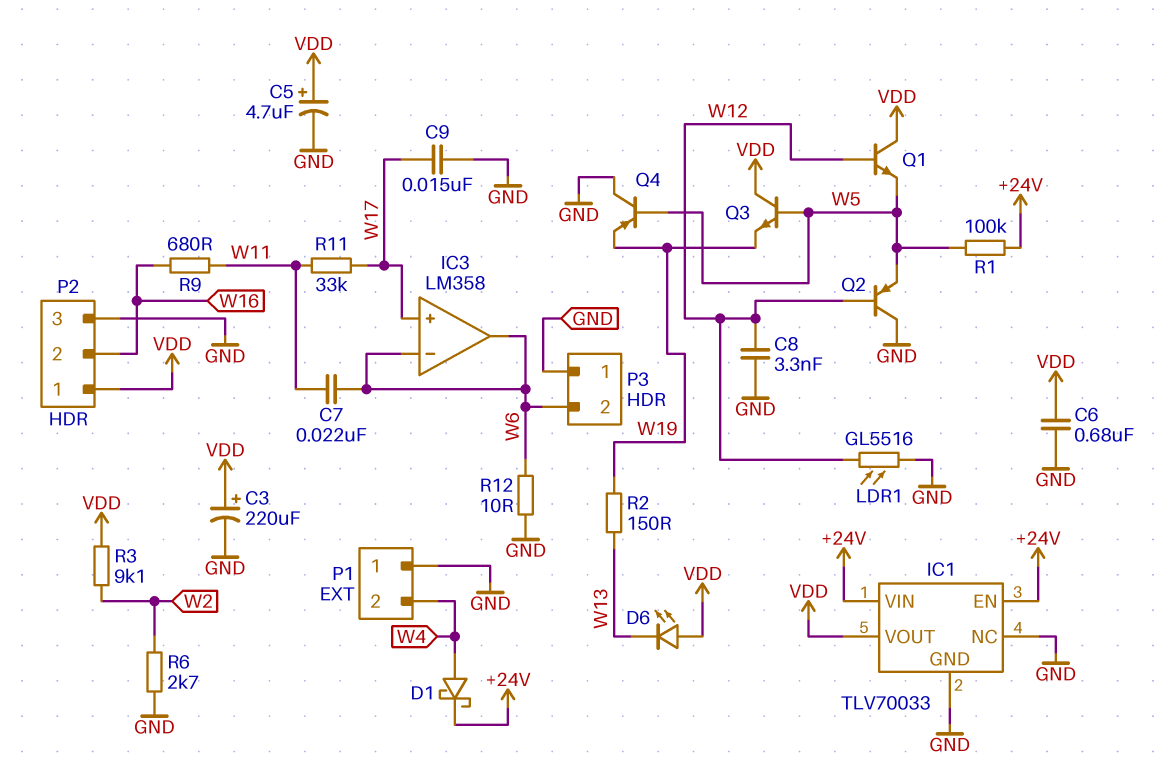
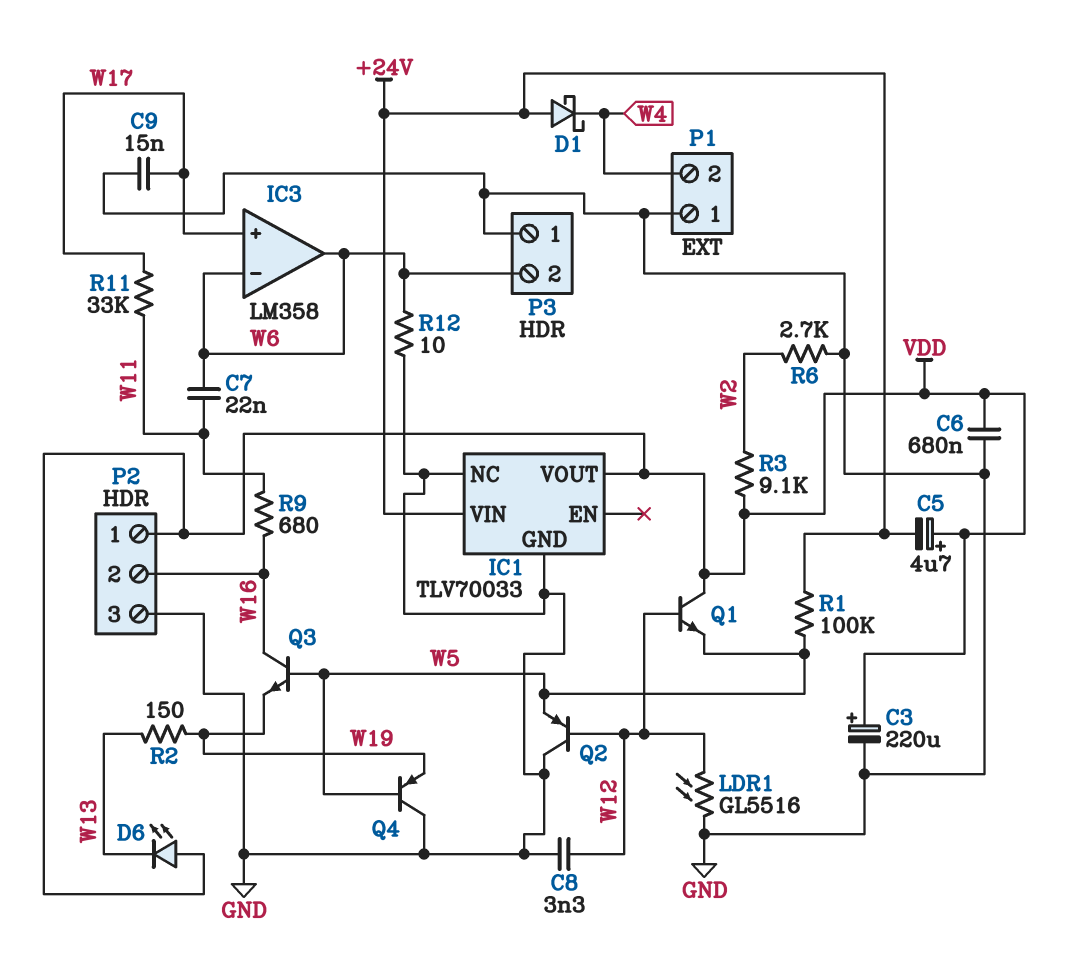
C5: 4.7uF (plus VDD, minus GND) -> 4.7uF (plus VDD, minus +24V)
D1: schottky (A W4, K +24V) -> schottky (A +24V, K W4)
IC1 pin EN: +24V -> none
Q3: NPN (B W5, C VDD, E W19) -> NPN (B W5, C W16, E W19)

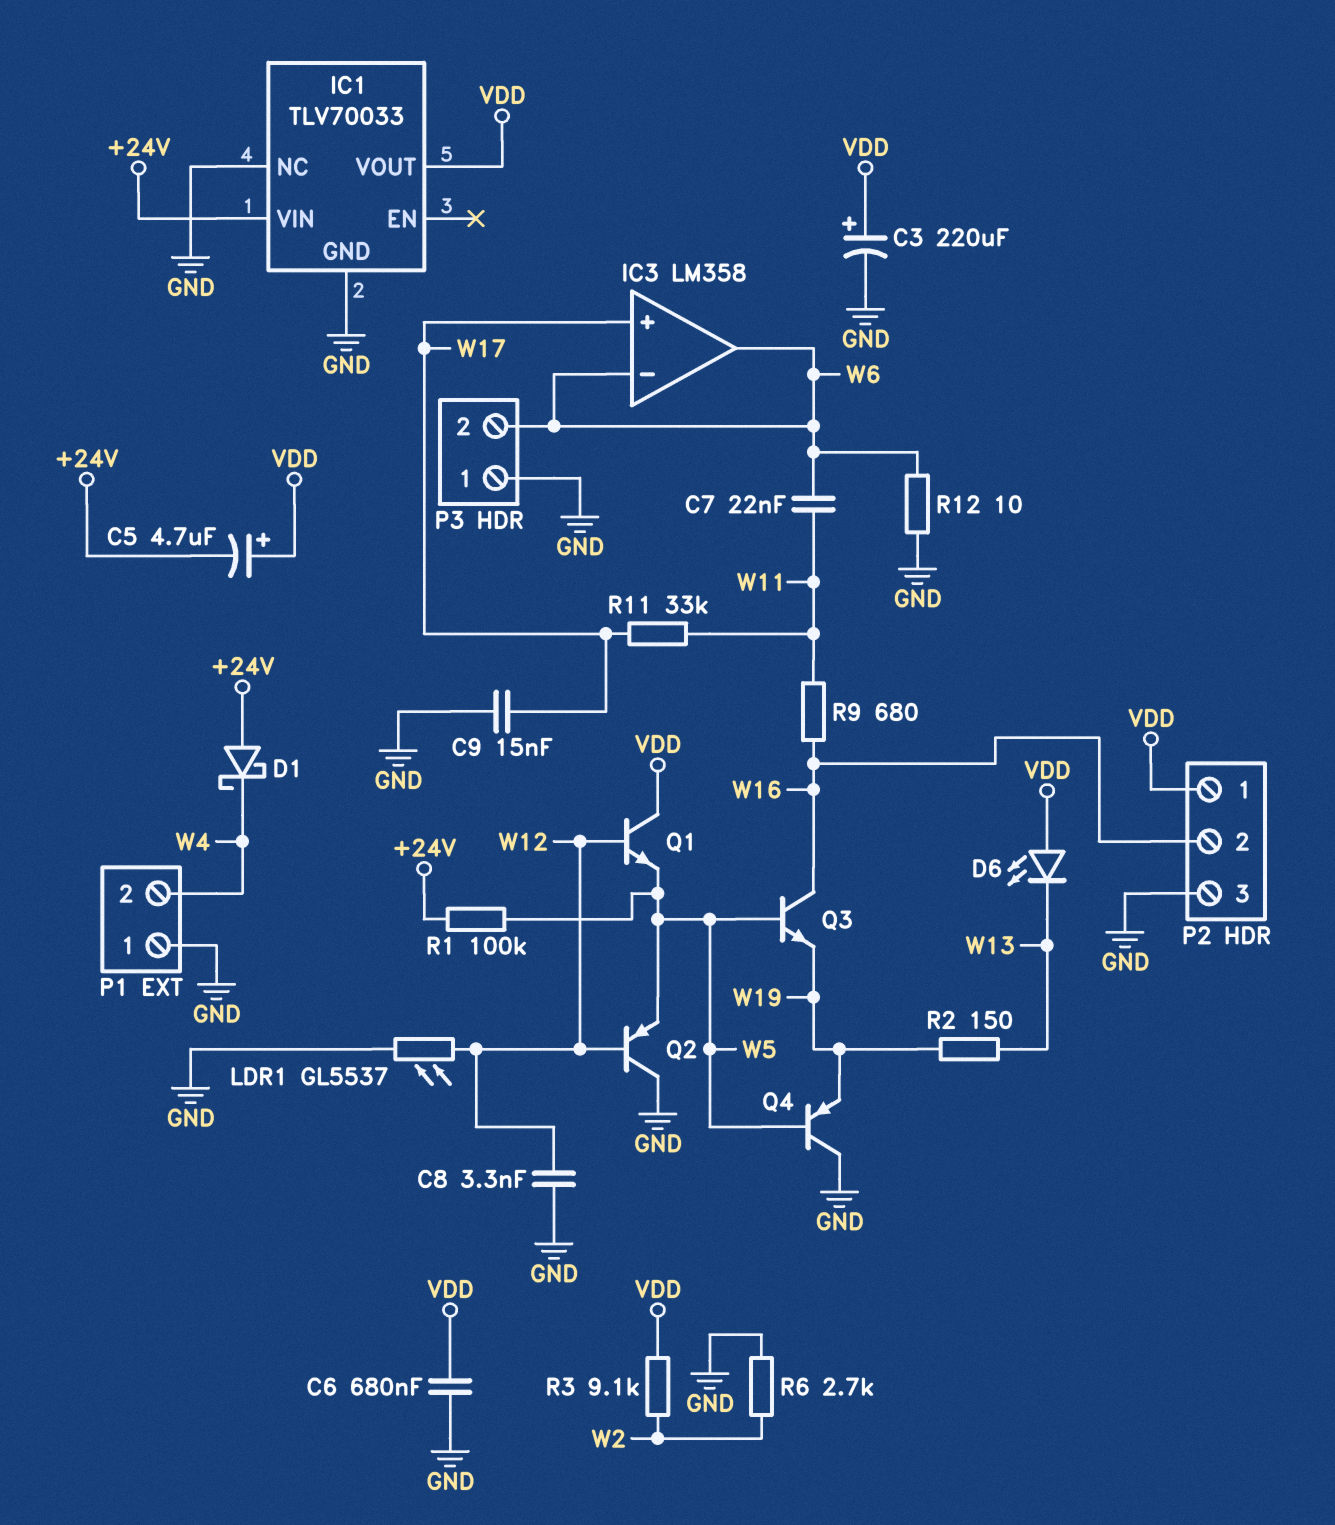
LDR1: GL5516 (GND, W12) -> GL5537 (GND, W12)

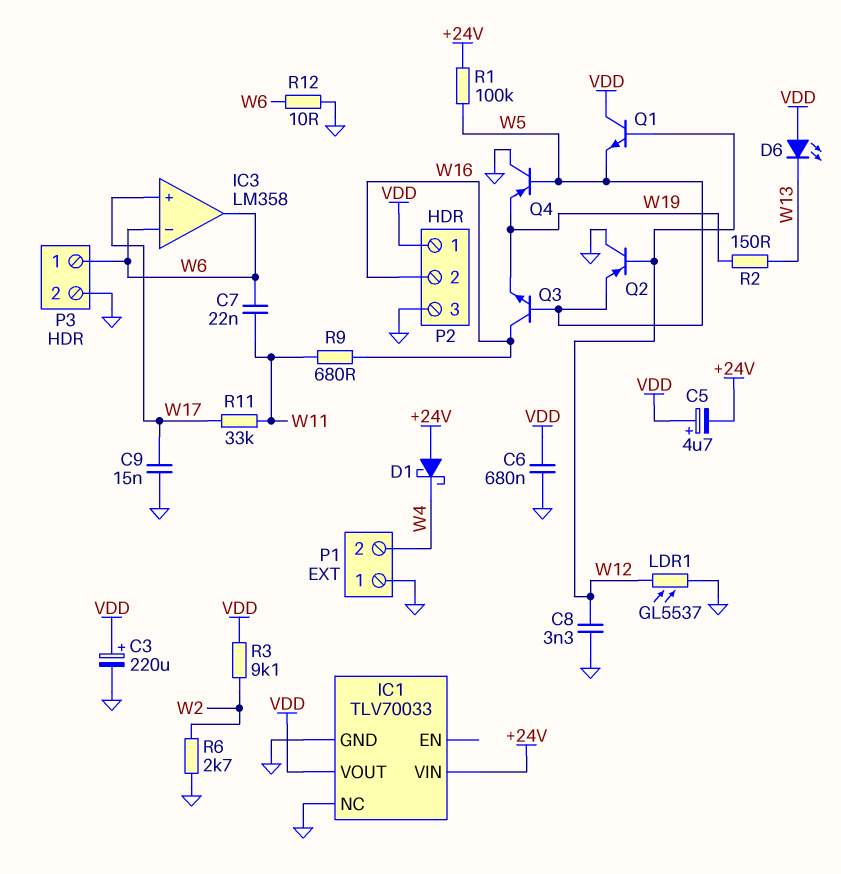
P3 pin 1: GND -> W6
P3 pin 2: W6 -> GND

